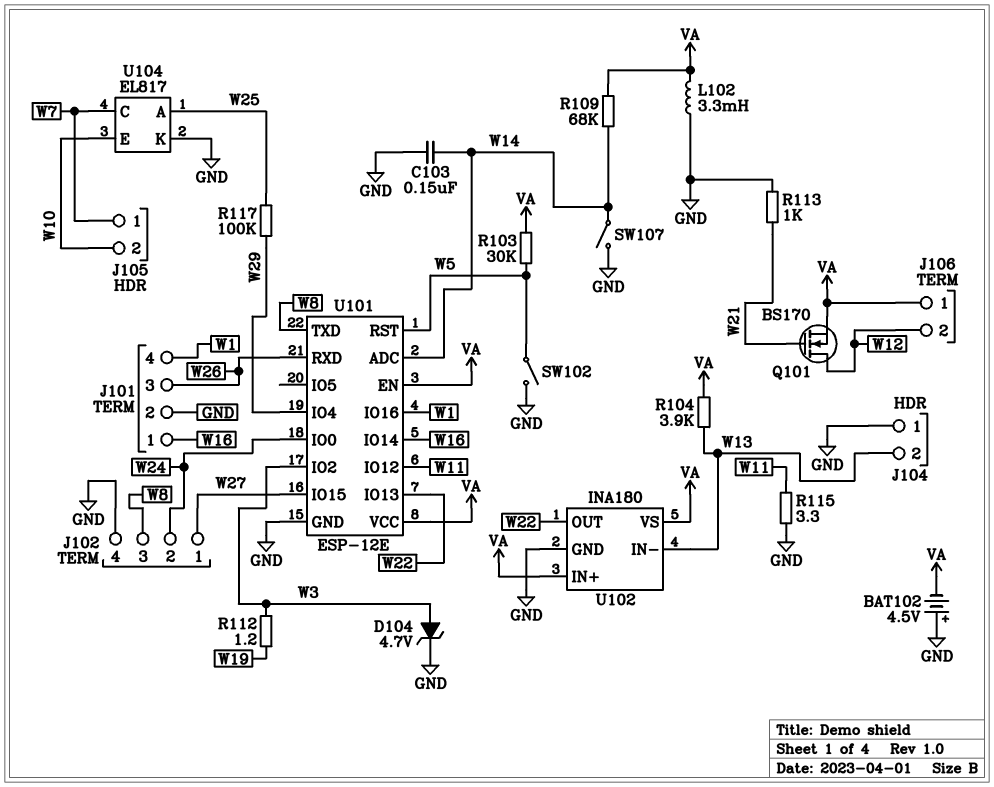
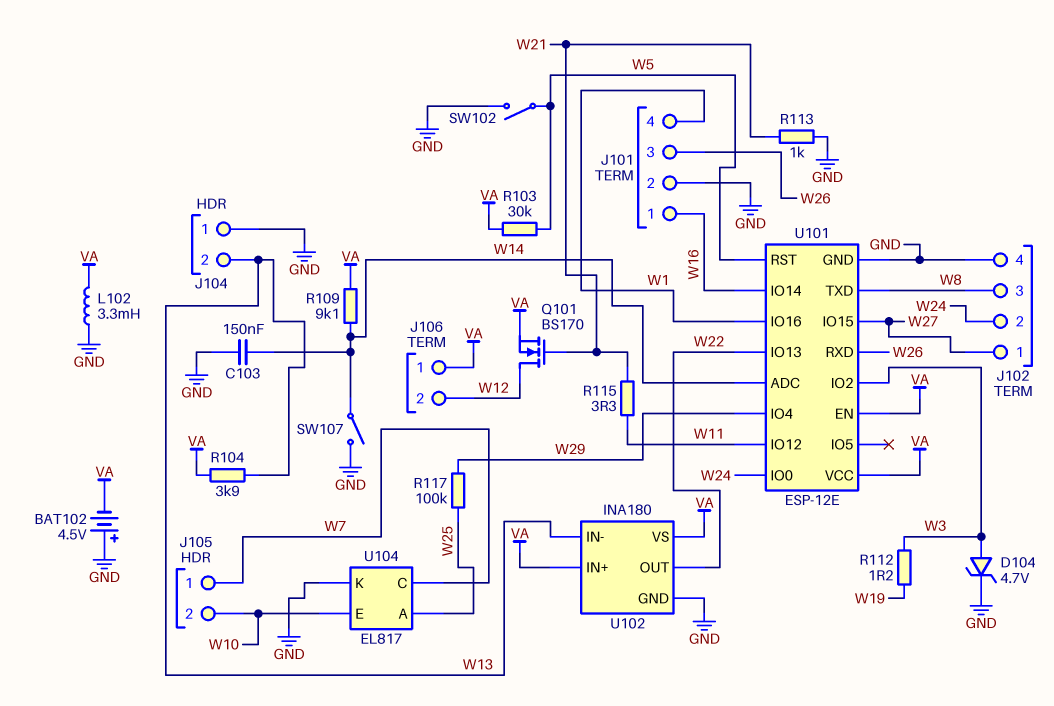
R109: 68k (VA, W14) -> 9.1k (VA, W14)
R115: 3.3 (GND, W11) -> 3.3 (W11, W21)

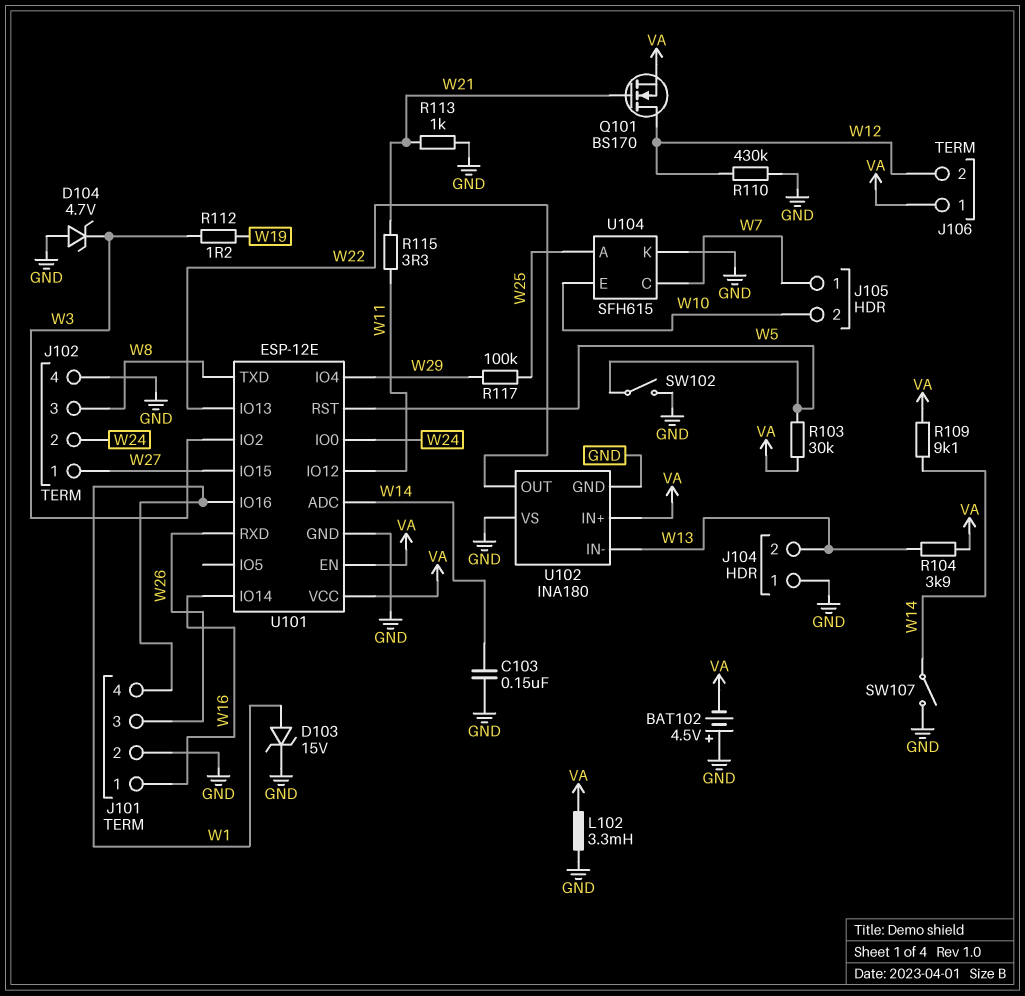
D103: none -> zener 15V (A W1, K GND)
D104: zener 4.7V (A W3, K GND) -> zener 4.7V (A GND, K W3)
R110: none -> 430k (GND, W12)
U102 pin VS: VA -> GND
U104: EL817 -> SFH615

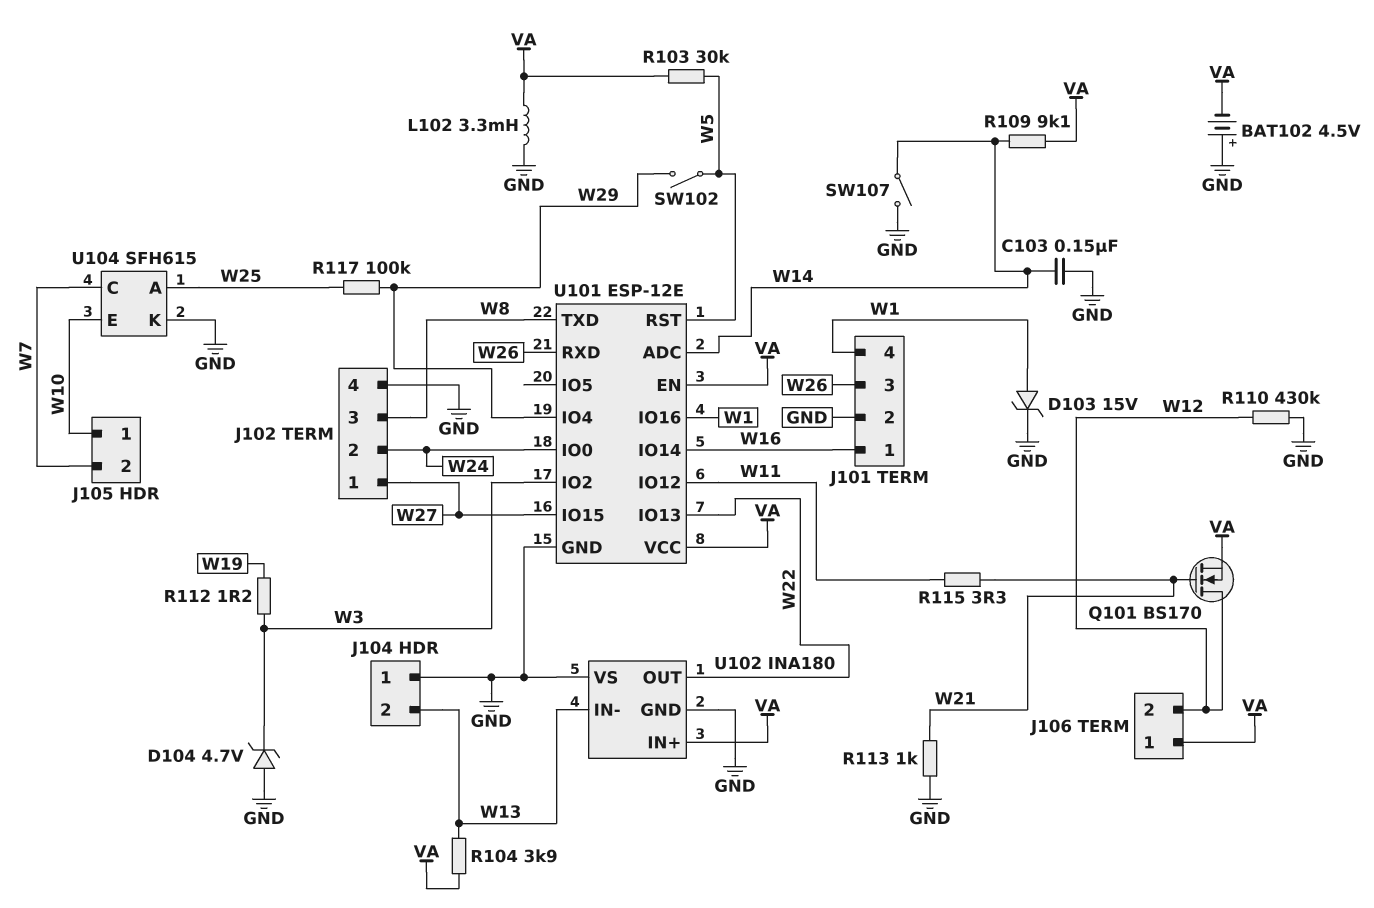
J105 pin 1: W7 -> W10
J105 pin 2: W10 -> W7
SW102: switch (GND, W5) -> switch (W5, W29)

